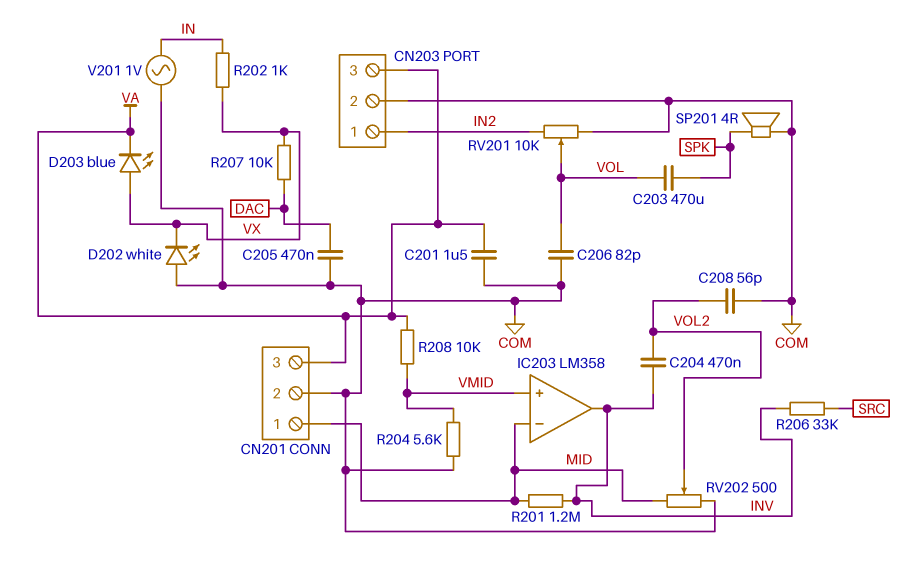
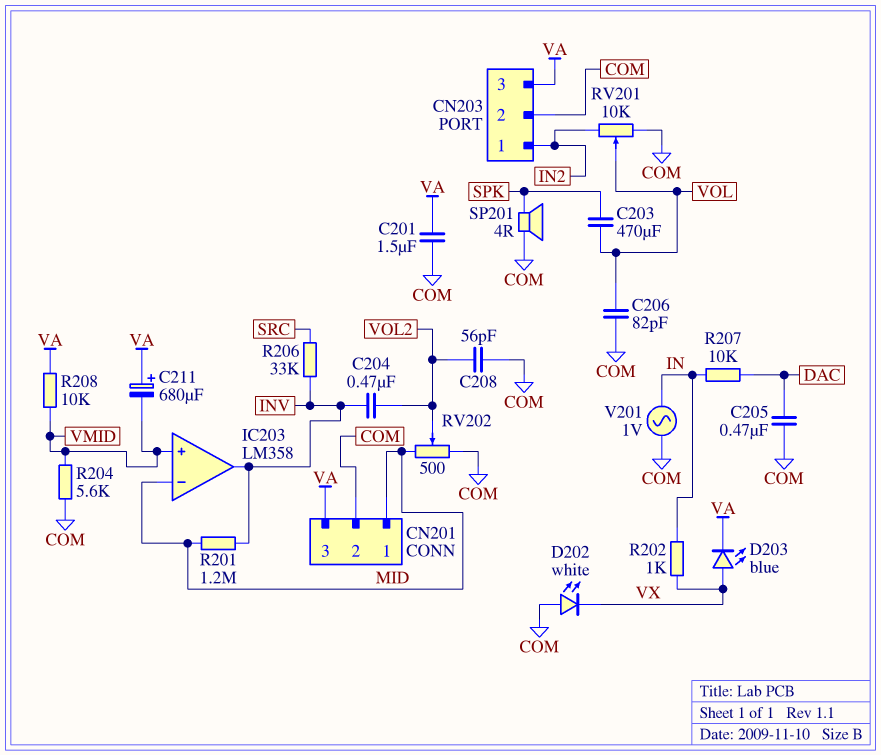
C211: none -> 680uF (plus VA, minus VMID)
R207: 10k (DAC, VX) -> 10k (DAC, IN)

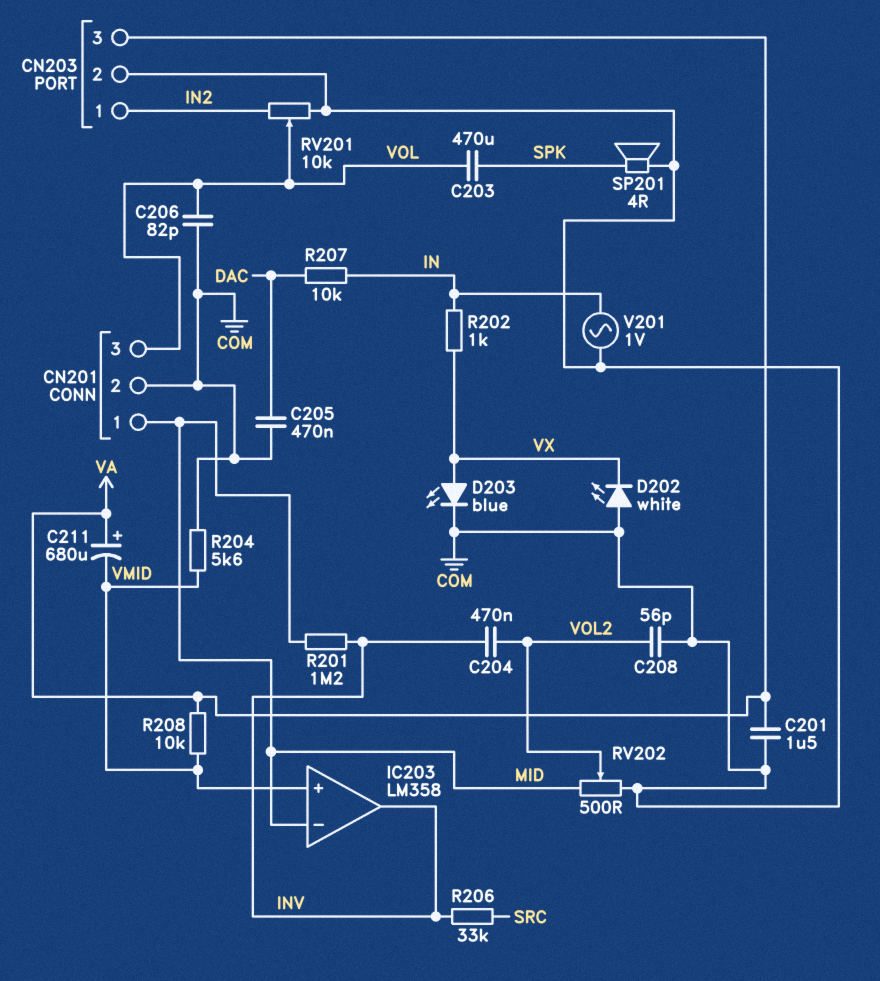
CN201 pin 3: VA -> VOL
D203: LED blue (A VX, K VA) -> LED blue (A VX, K COM)

